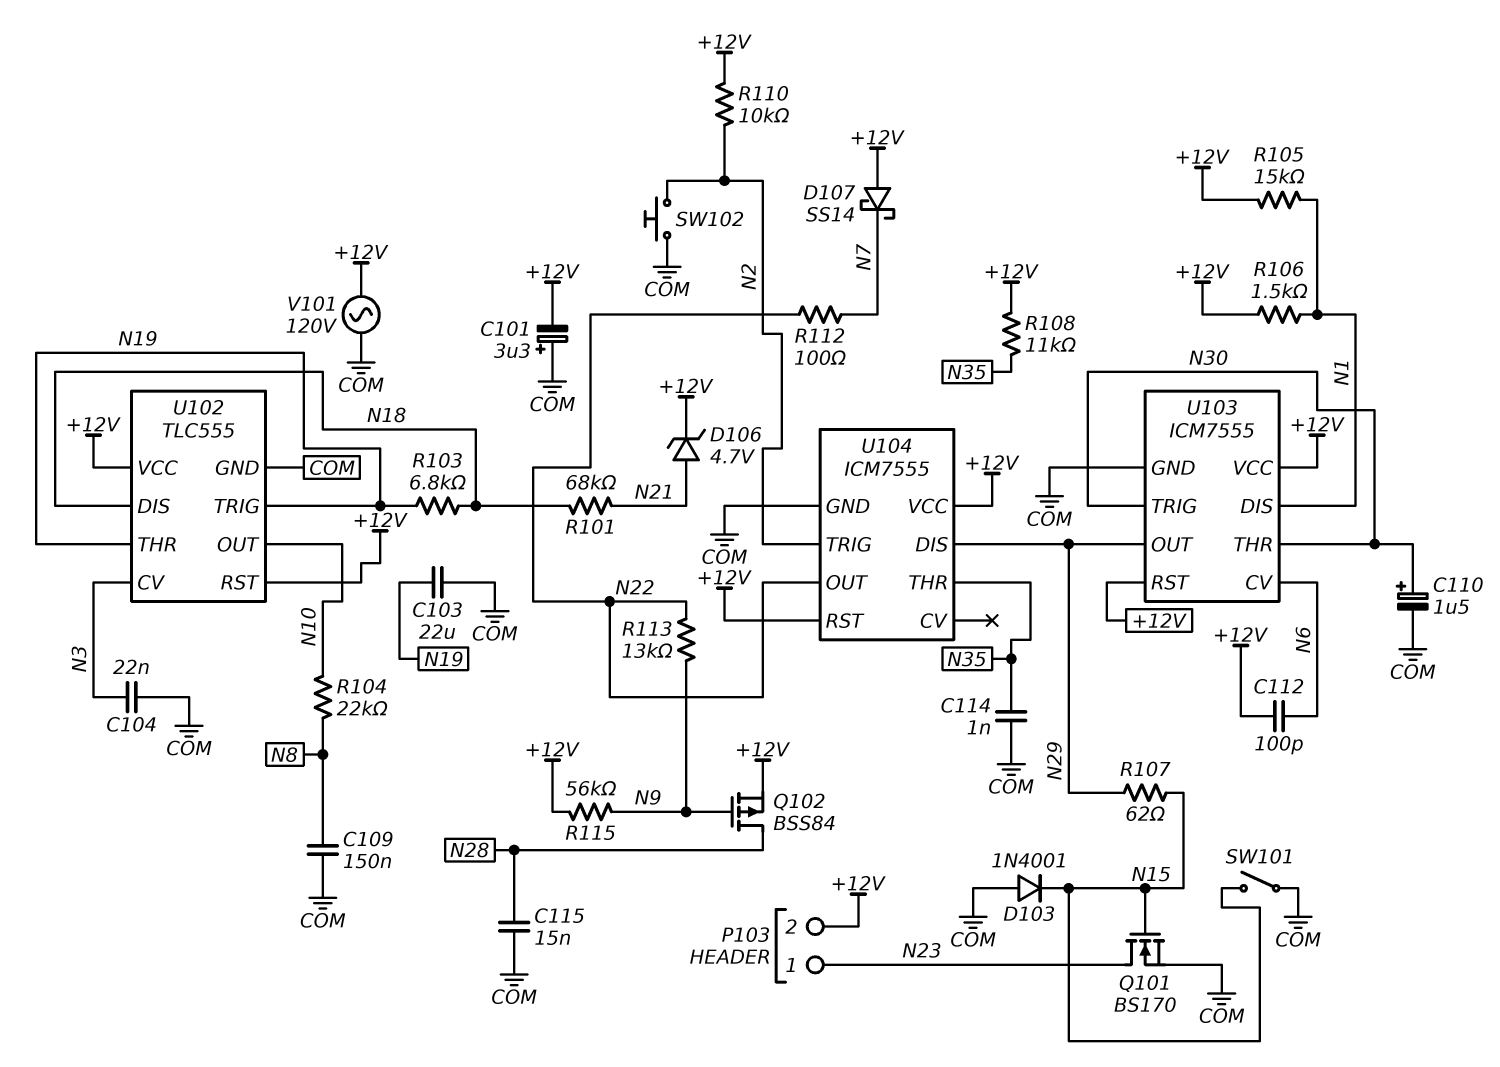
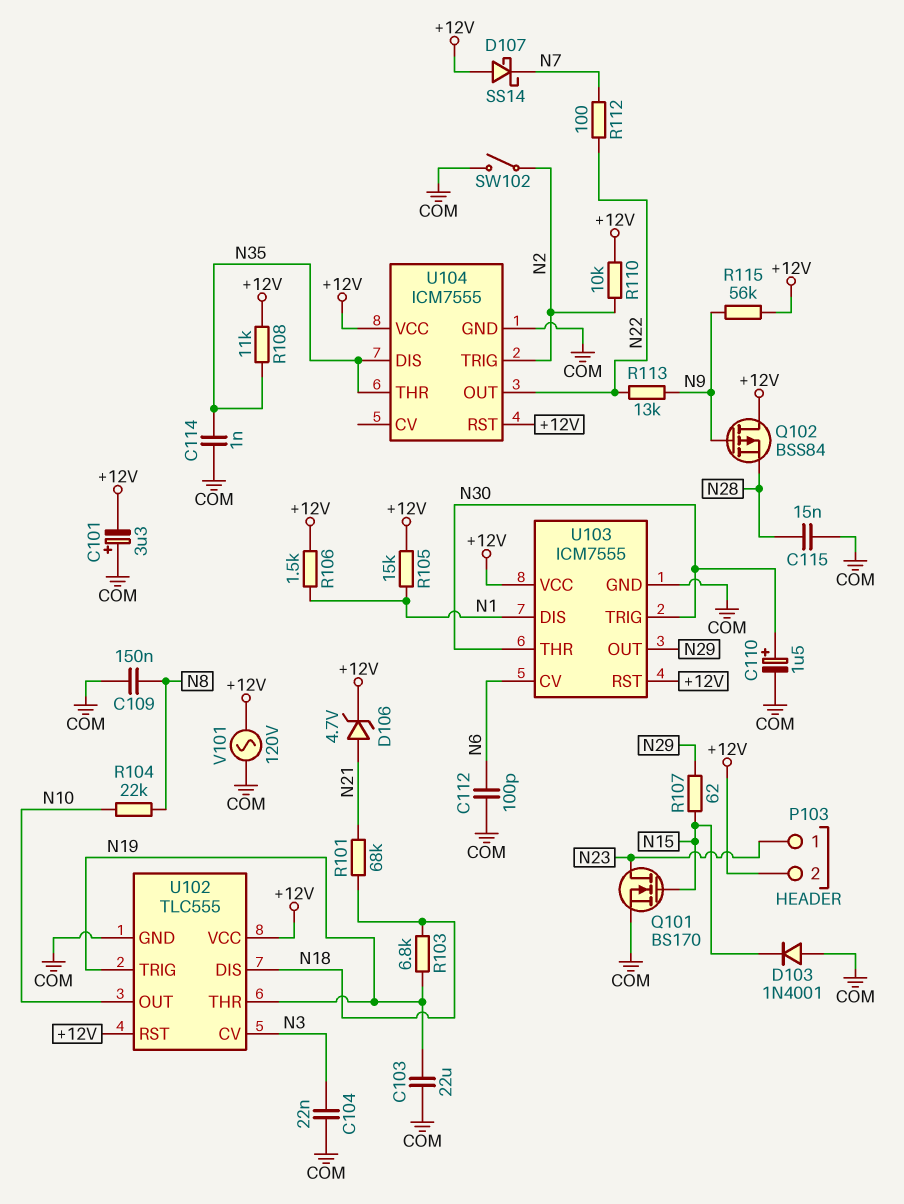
C112: 100pF (+12V, N6) -> 100pF (COM, N6)
Q102: PMOS BSS84 (G N9, D N28, S +12V) -> PMOS BSS84 (G N9, D +12V, S N28)
SW101: switch (COM, N15) -> none
SW102: button (COM, N2) -> switch (COM, N2)
U104 pin DIS: N29 -> N35

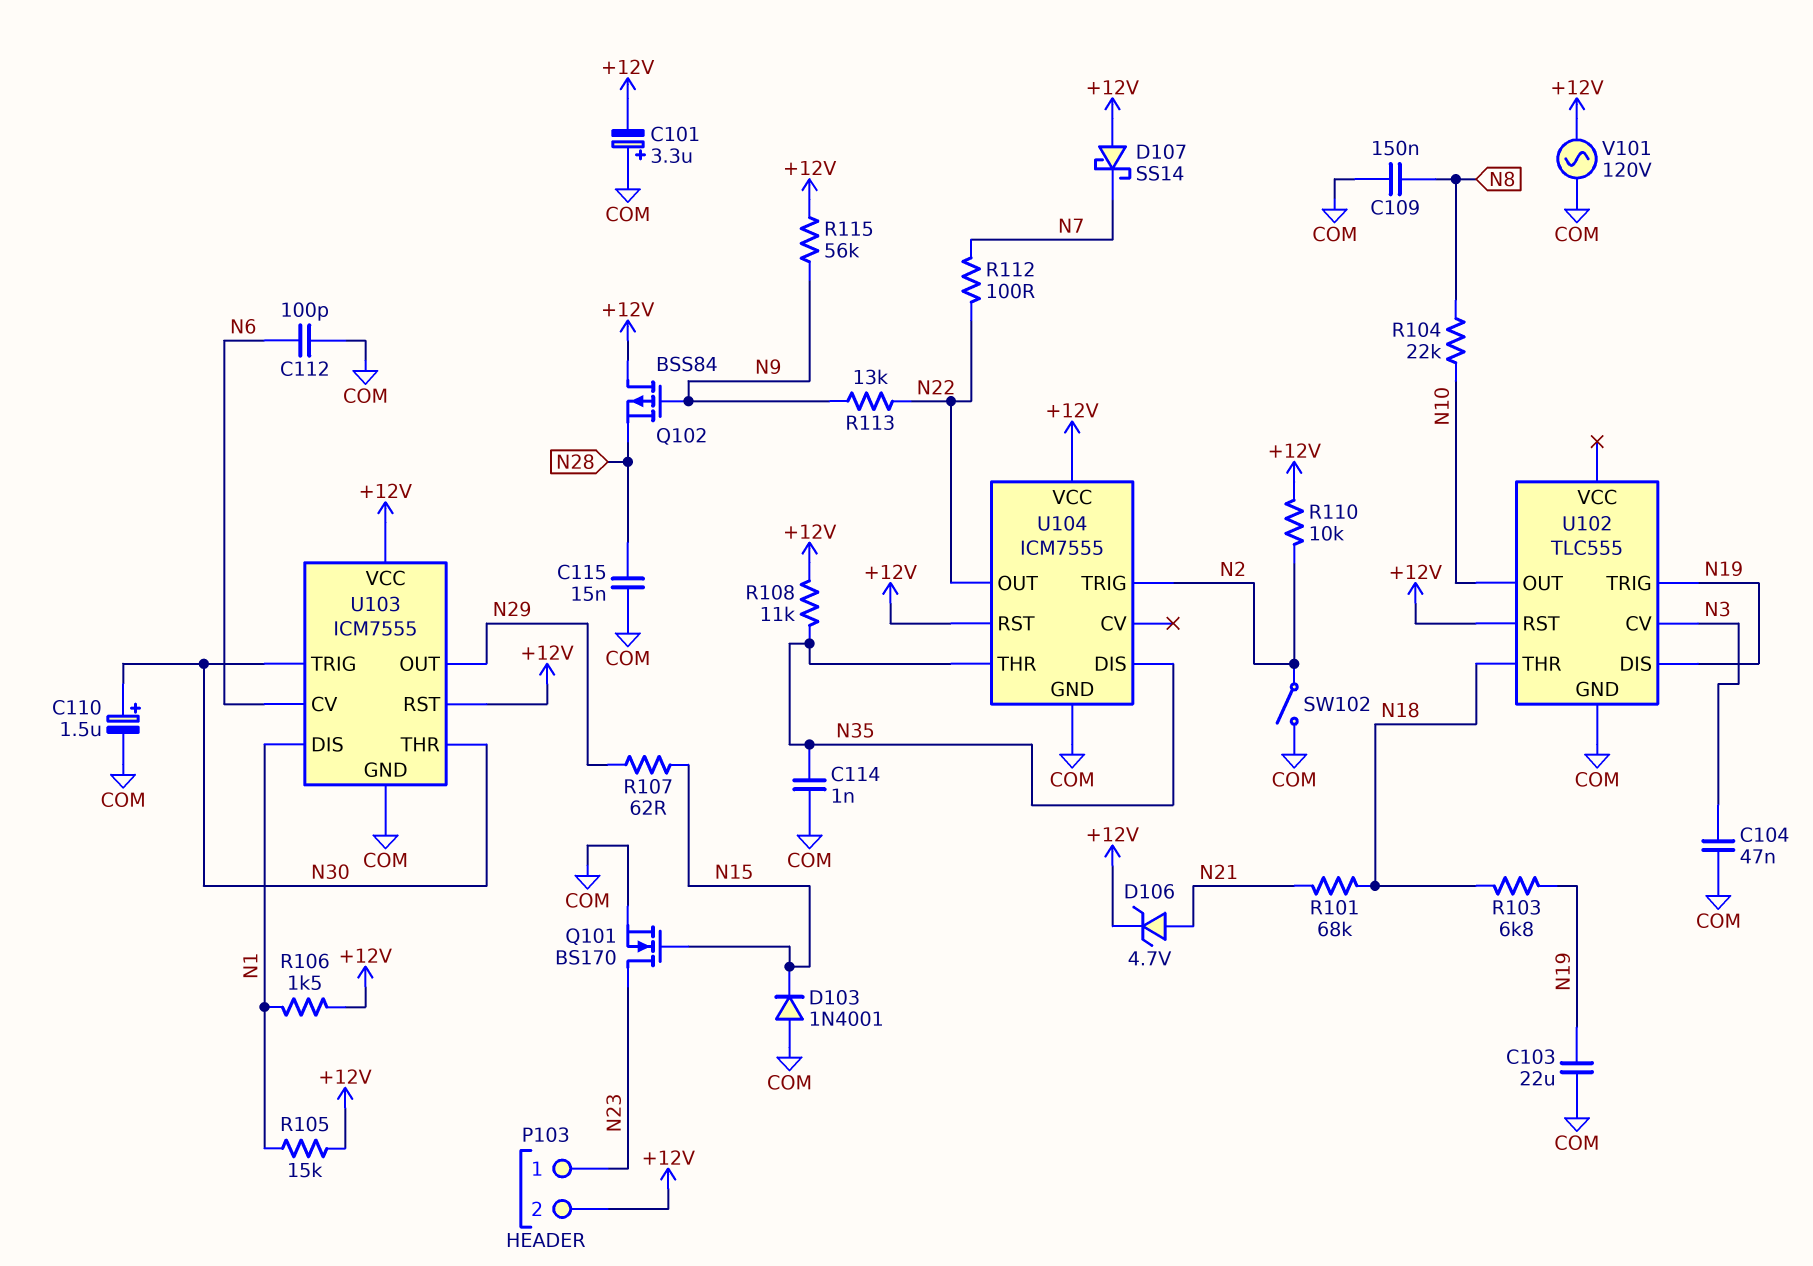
C104: 22nF (COM, N3) -> 47nF (COM, N3)
U102 pin DIS: N18 -> N19
U102 pin THR: N19 -> N18
U102 pin VCC: +12V -> none

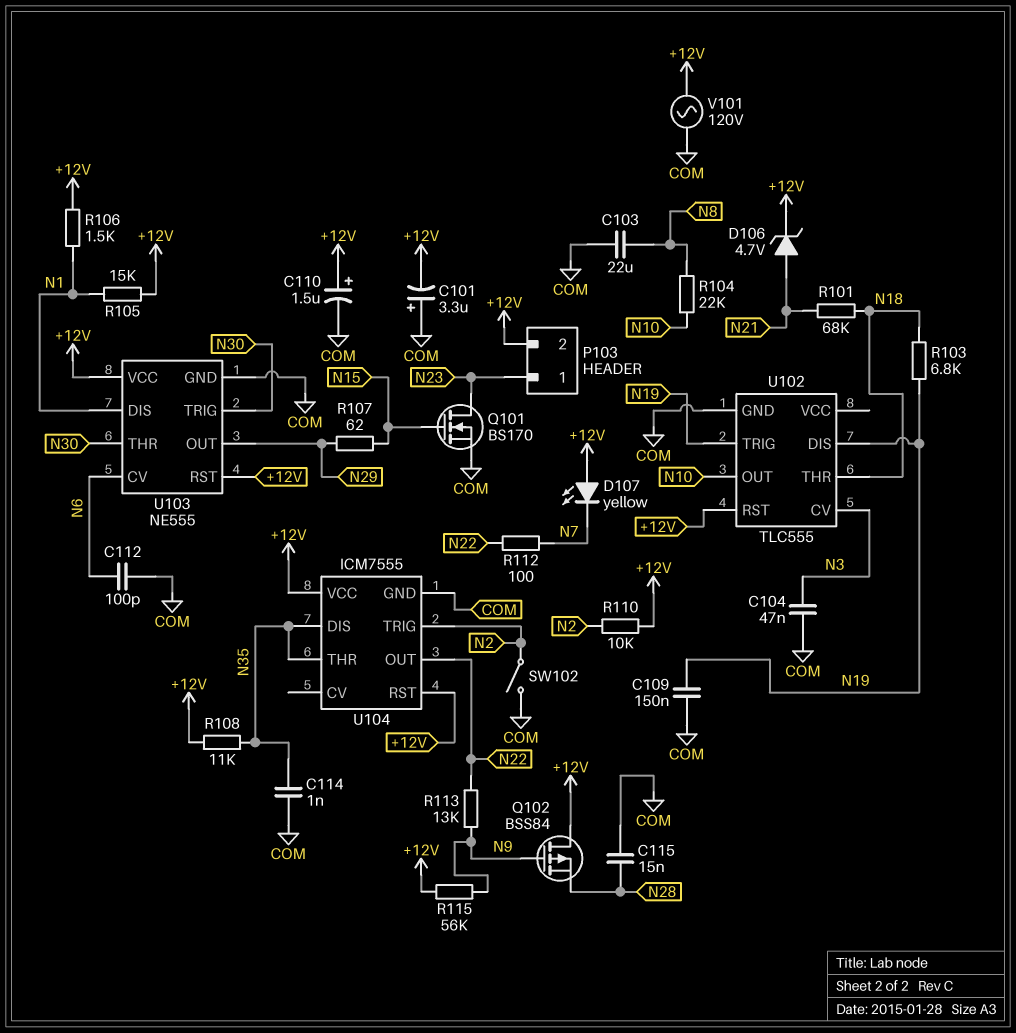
C103: 22uF (COM, N19) -> 22uF (COM, N8)
C109: 150nF (COM, N8) -> 150nF (COM, N19)
C110: 1.5uF (plus N30, minus COM) -> 1.5uF (plus +12V, minus COM)
D103: diode 1N4001 (A COM, K N15) -> none
D107: schottky SS14 (A +12V, K N7) -> LED yellow (A +12V, K N7)
U103: ICM7555 -> NE555

